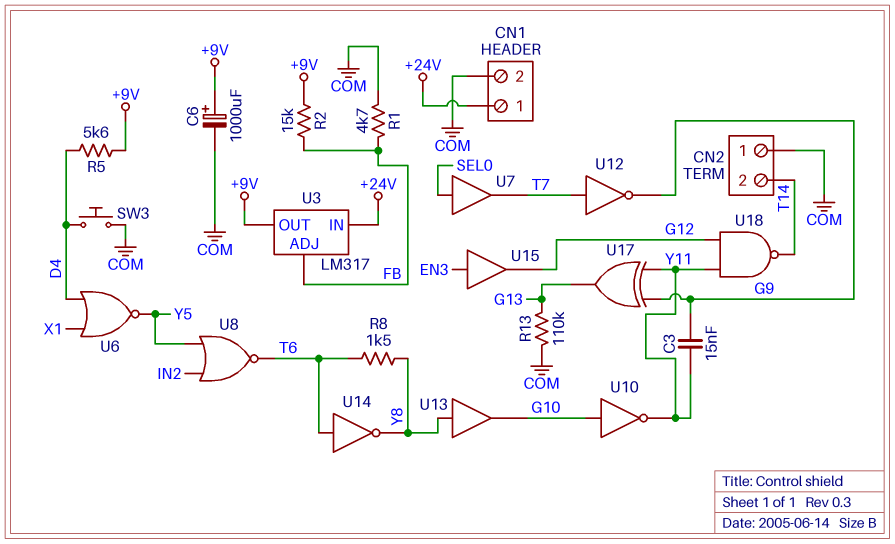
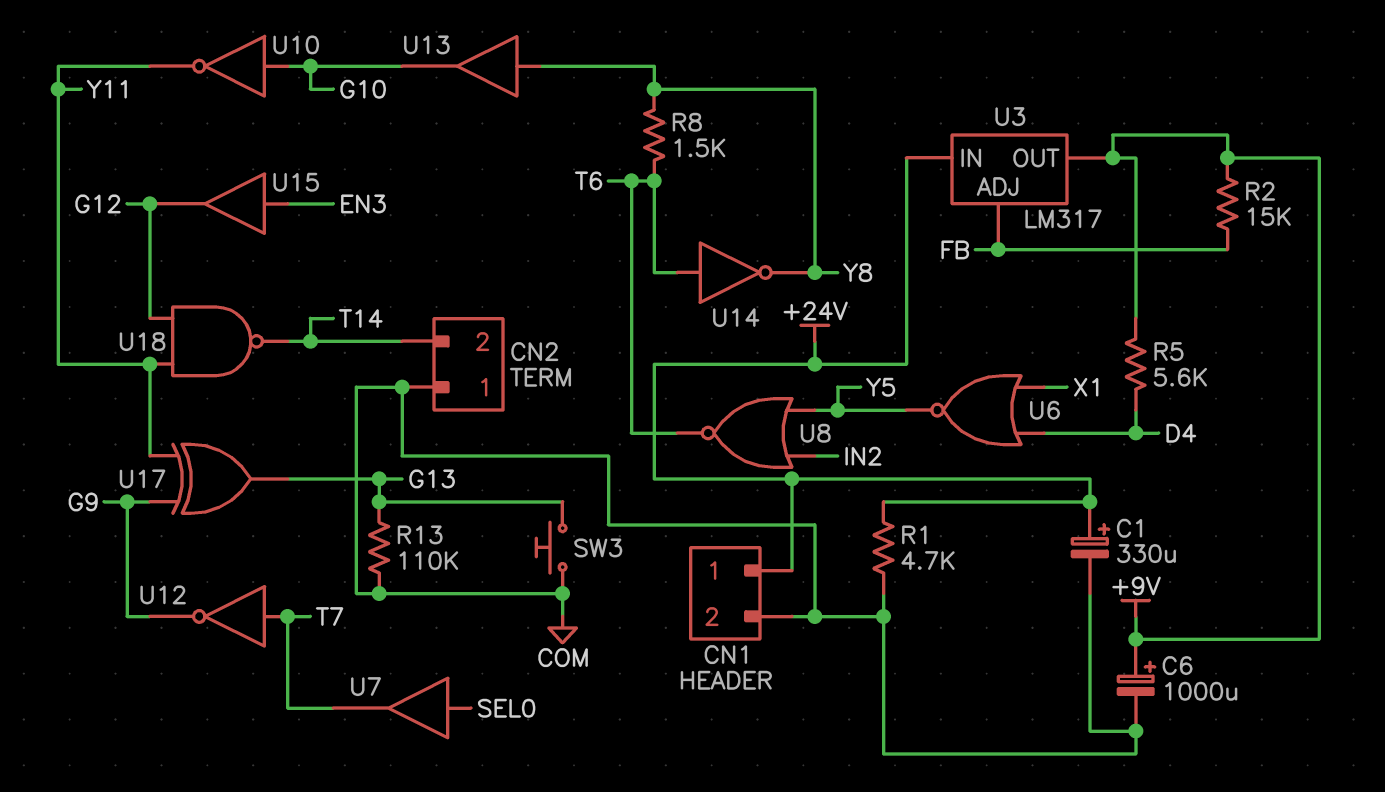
C1: none -> 330uF (plus +24V, minus COM)
C3: 15nF (G9, Y11) -> none
R1: 4.7k (COM, FB) -> 4.7k (+24V, COM)
SW3: button (COM, D4) -> button (COM, G13)

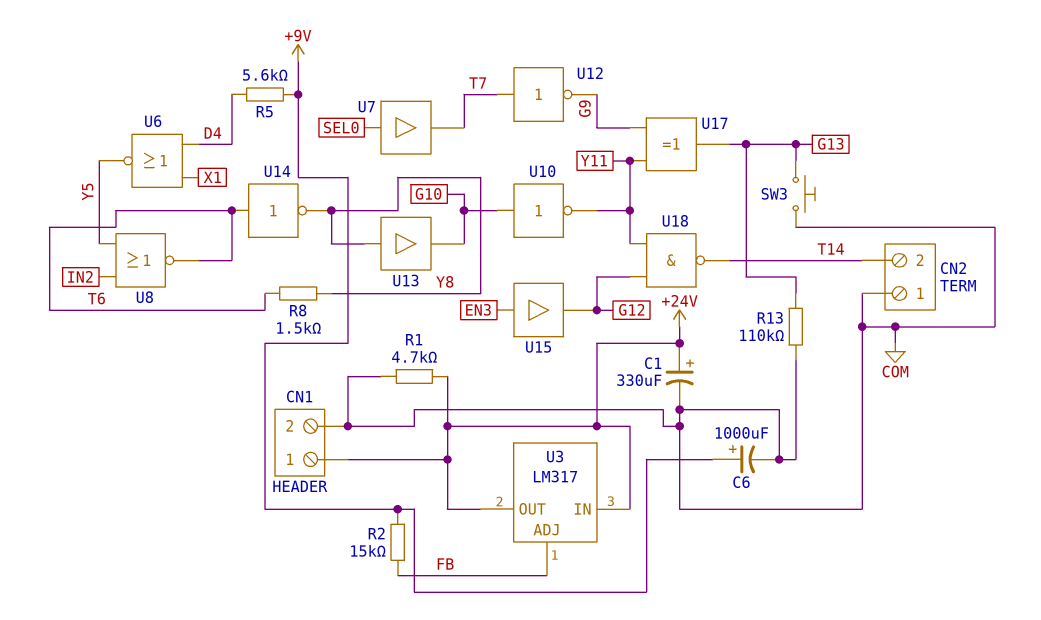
U3 pin OUT: +9V -> +24V

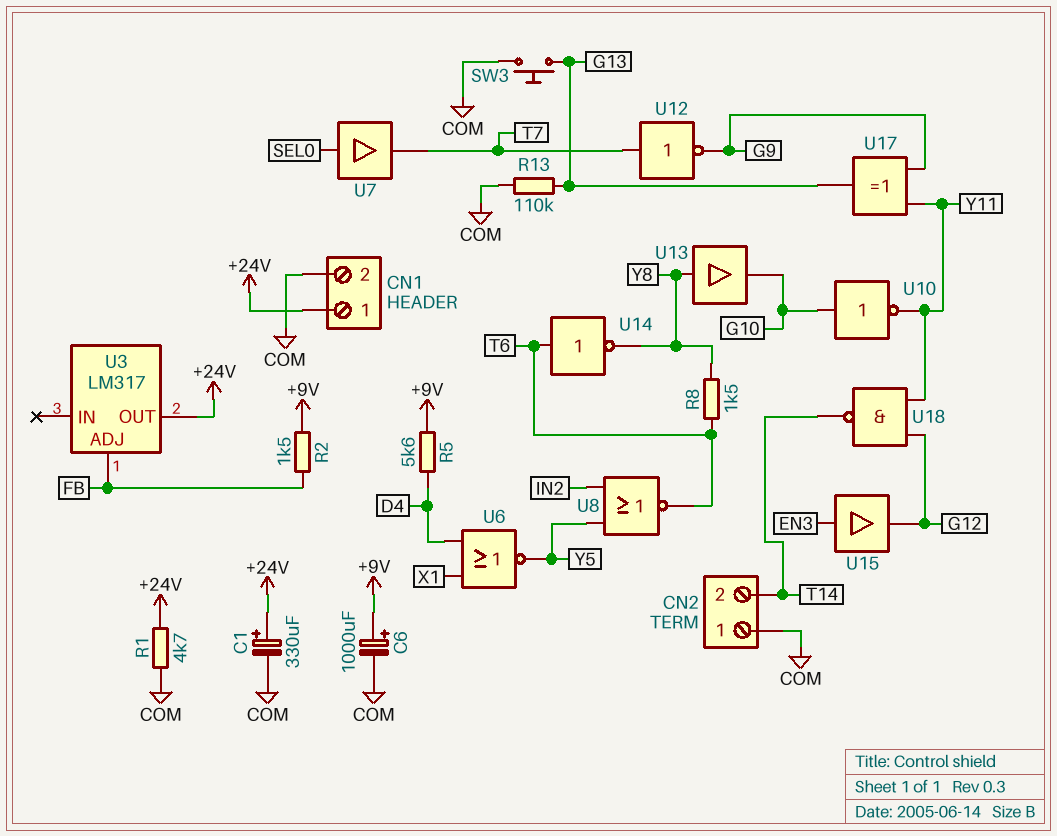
R2: 15k (+9V, FB) -> 1.5k (+9V, FB)
U3 pin IN: +24V -> none

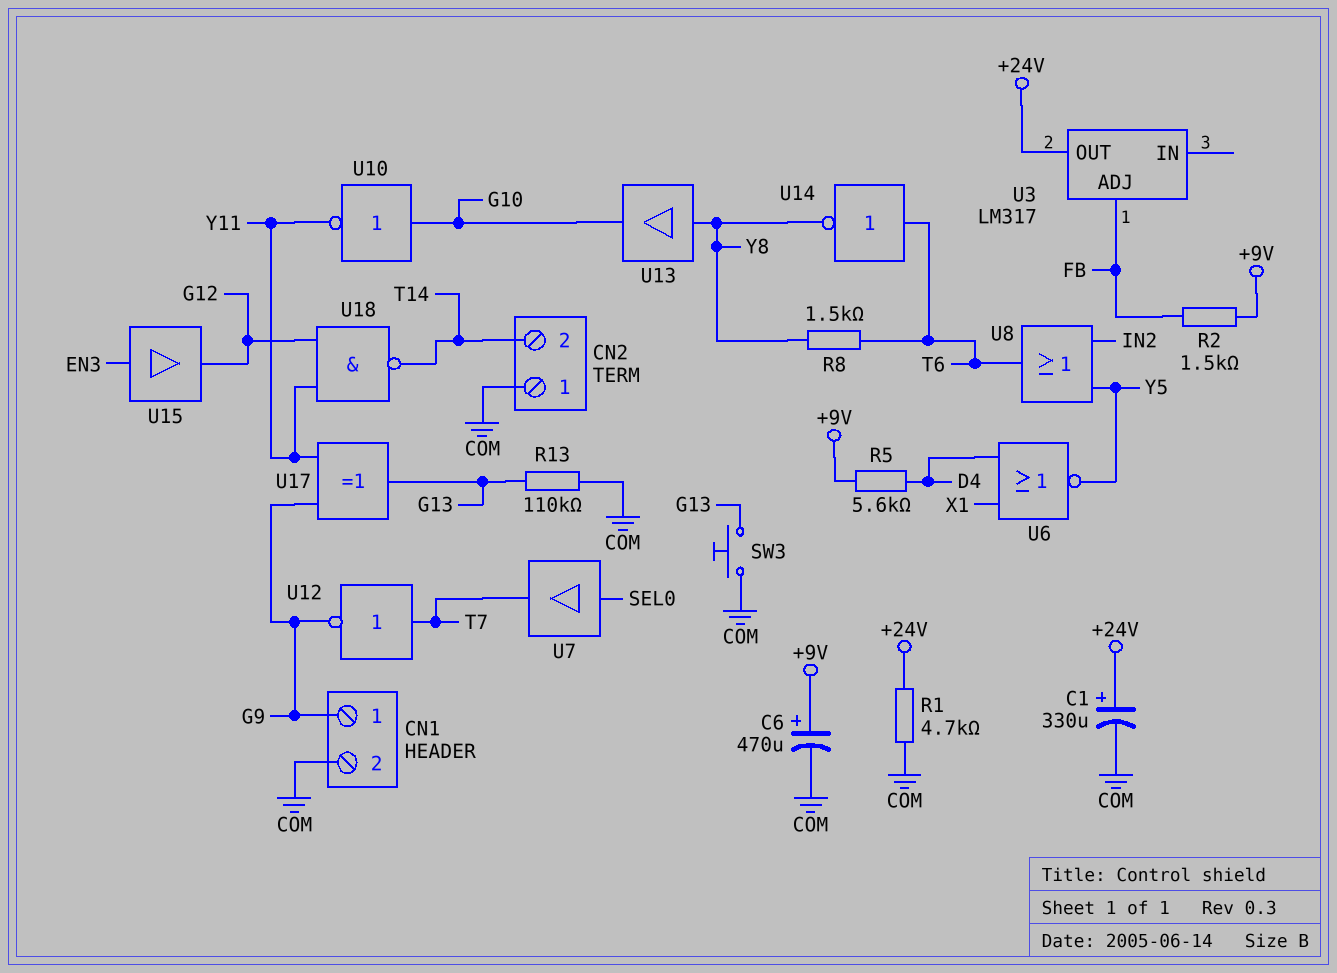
C6: 1000uF (plus +9V, minus COM) -> 470uF (plus +9V, minus COM)
CN1 pin 1: +24V -> G9
U8: NOR (in IN2, in Y5, out T6) -> OR (in IN2, in Y5, out T6)

